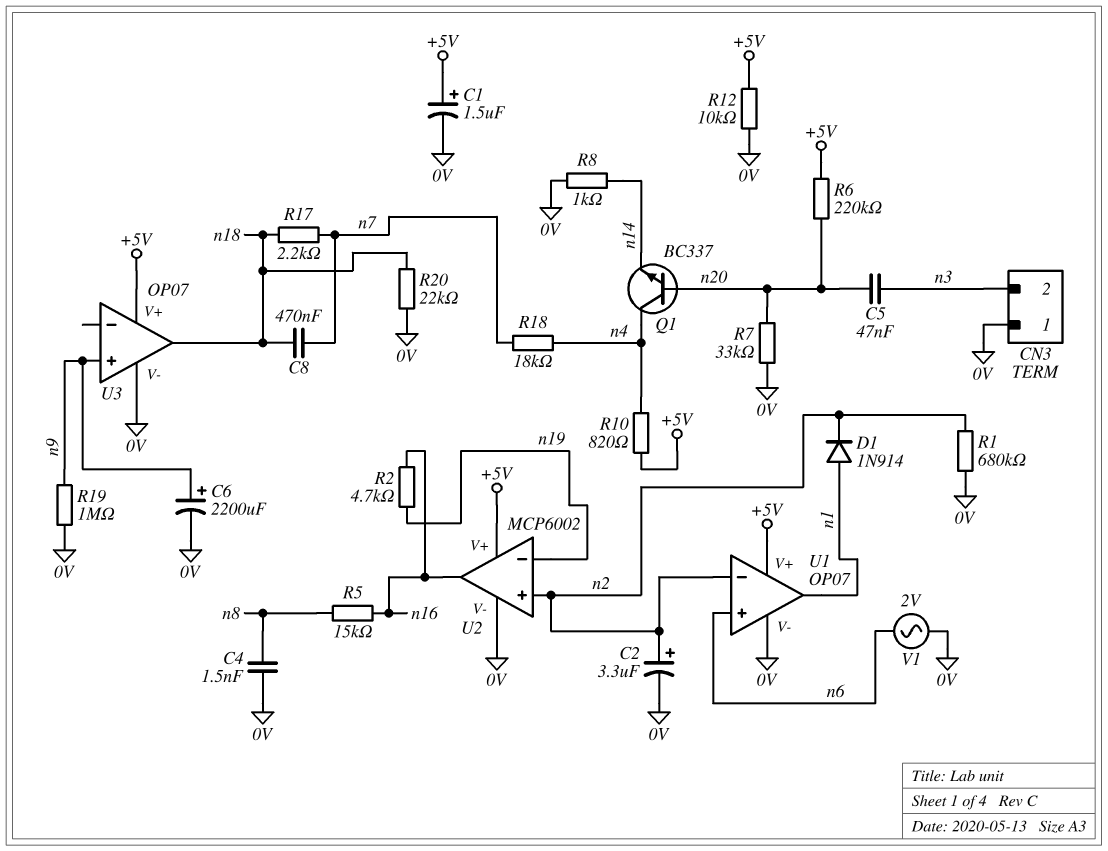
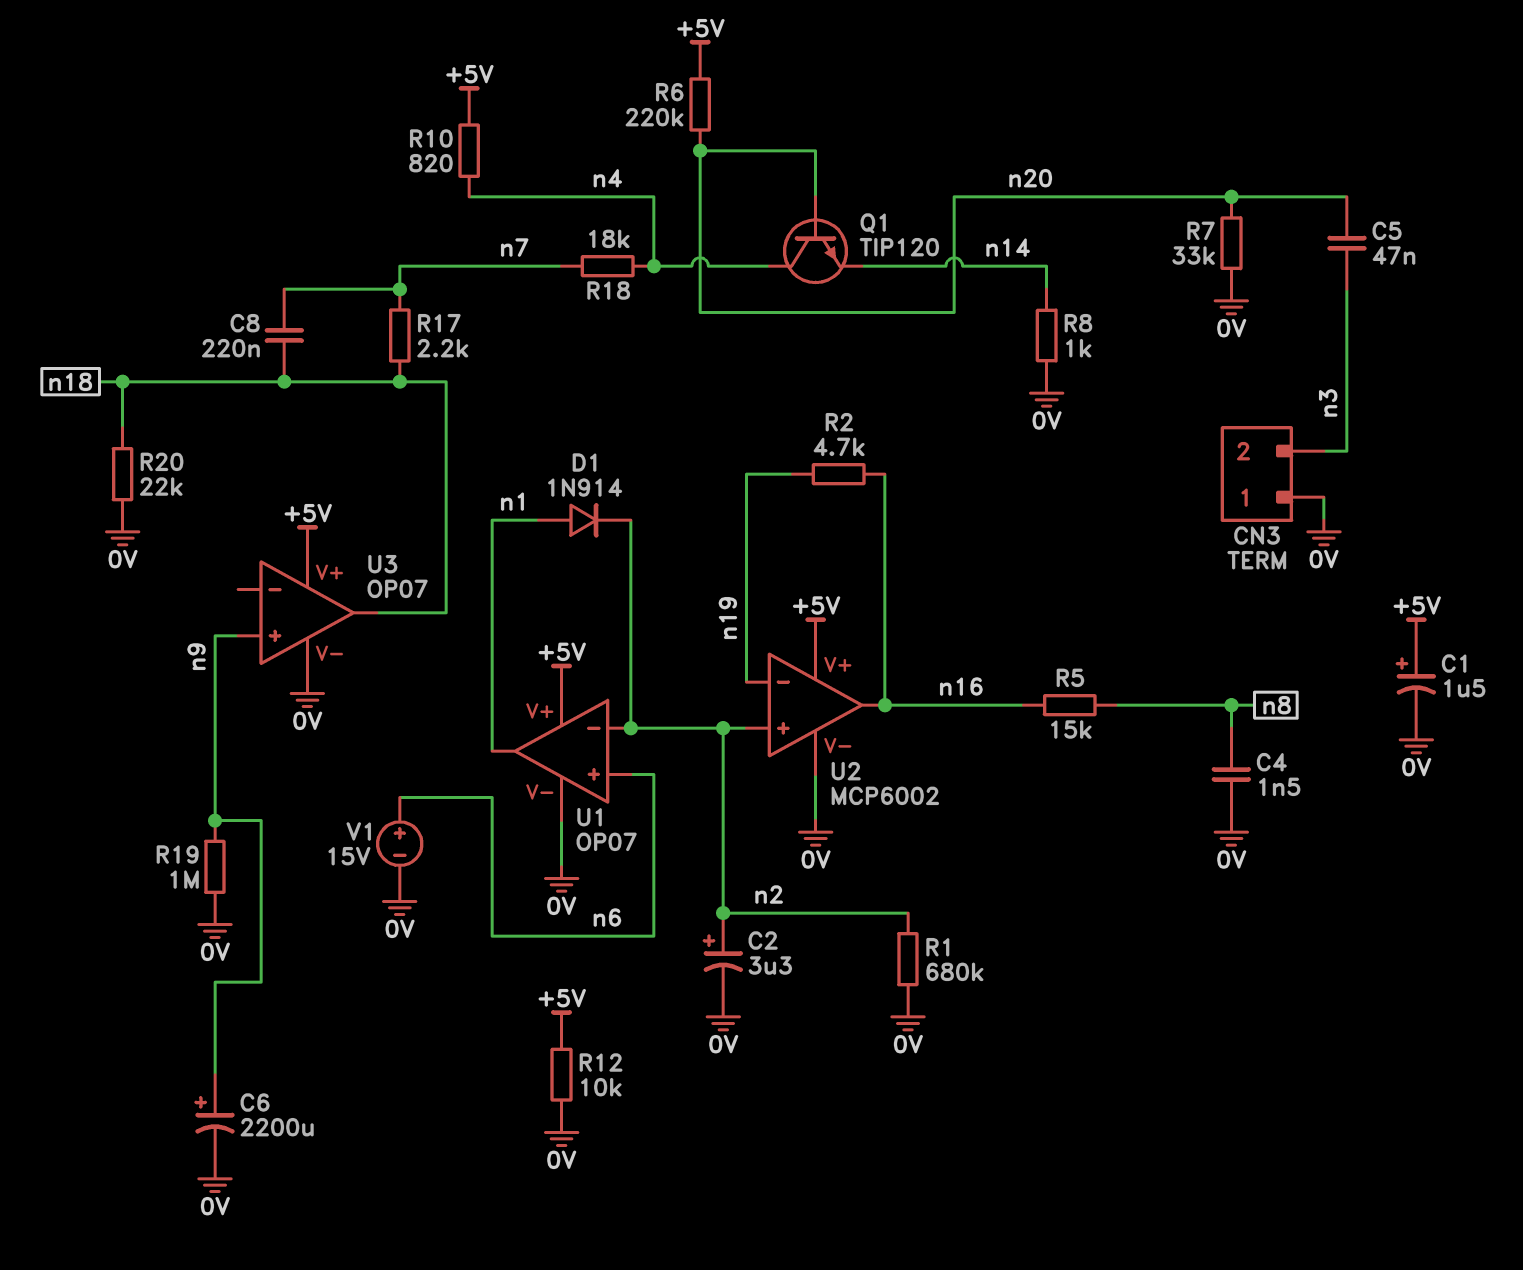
C8: 470nF (n7, n18) -> 220nF (n7, n18)
Q1: NPN BC337 (B n20, C n4, E n14) -> NPN TIP120 (B n20, C n4, E n14)
V1: AC 2V (0V, n6) -> 15V (plus n6, minus 0V)

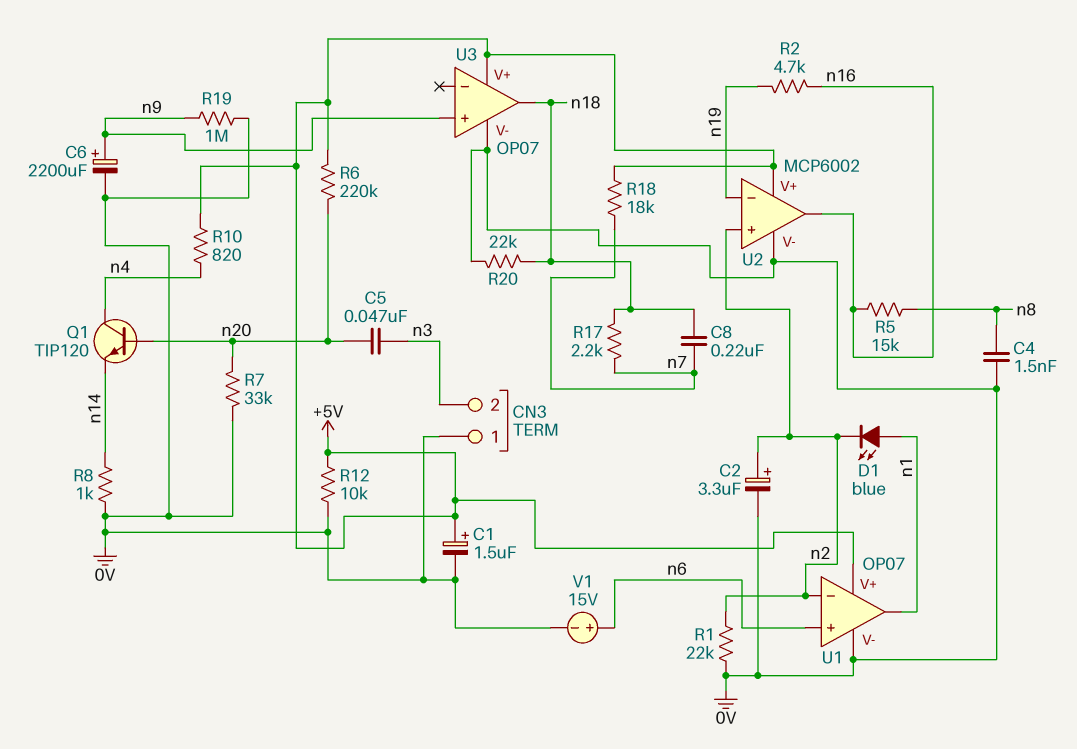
D1: diode 1N914 (A n1, K n2) -> LED blue (A n1, K n2)
R1: 680k (0V, n2) -> 22k (0V, n2)
R18: 18k (n4, n7) -> 18k (+5V, n7)

